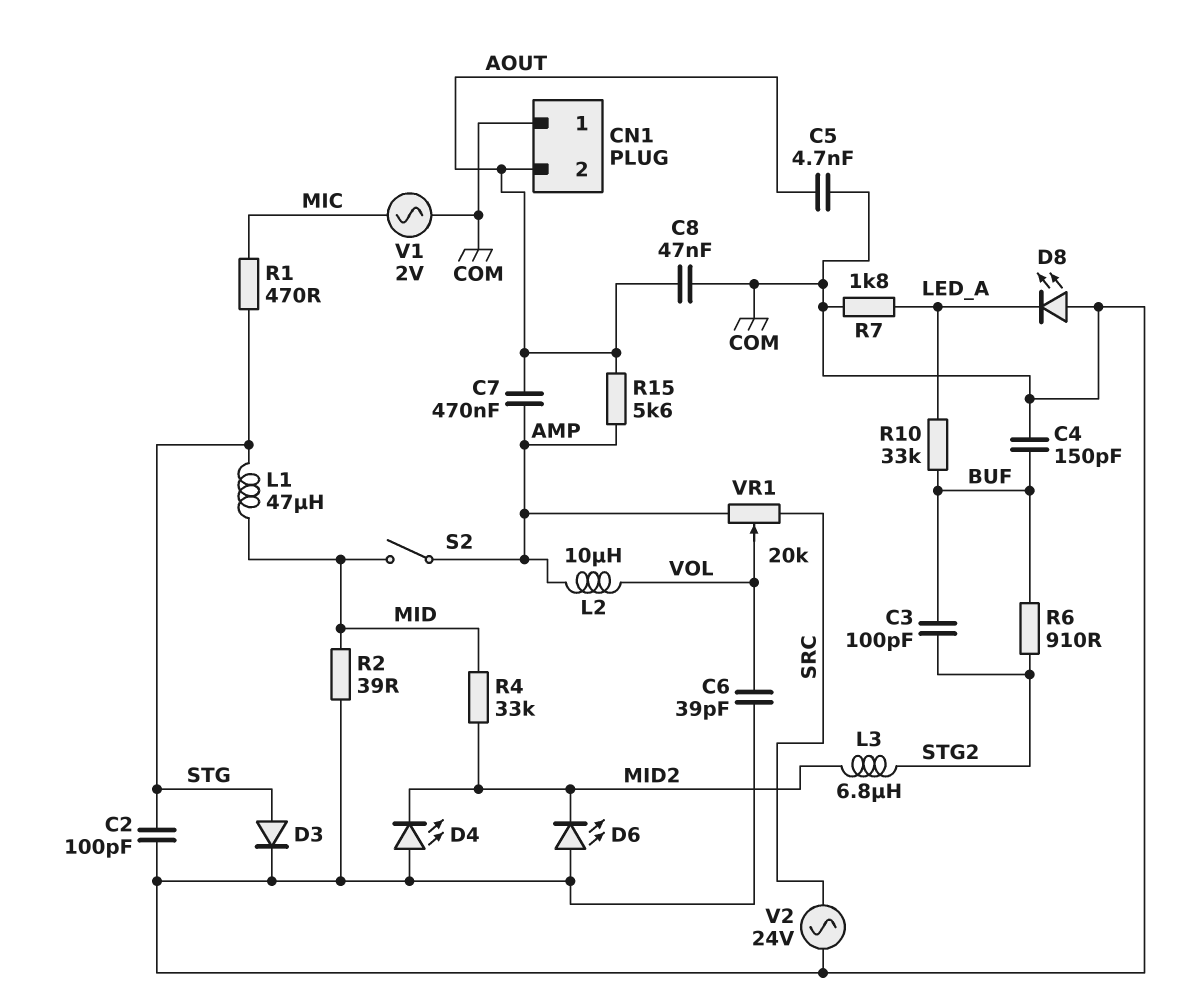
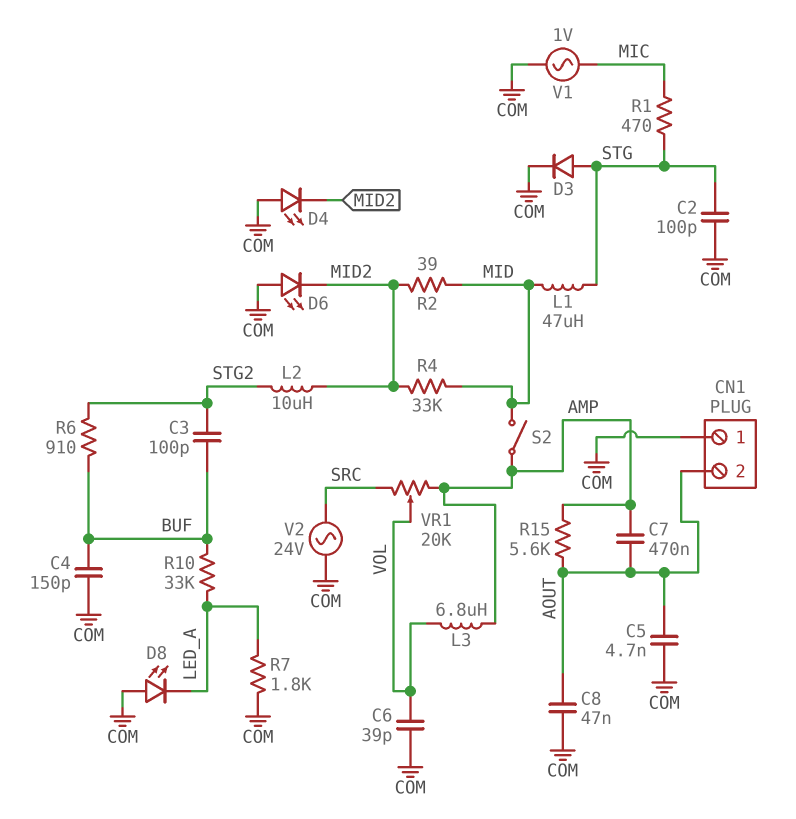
L2: 10uH (AMP, VOL) -> 10uH (MID2, STG2)
L3: 6.8uH (MID2, STG2) -> 6.8uH (AMP, VOL)
R2: 39 (COM, MID) -> 39 (MID, MID2)
V1: AC 2V (COM, MIC) -> AC 1V (COM, MIC)

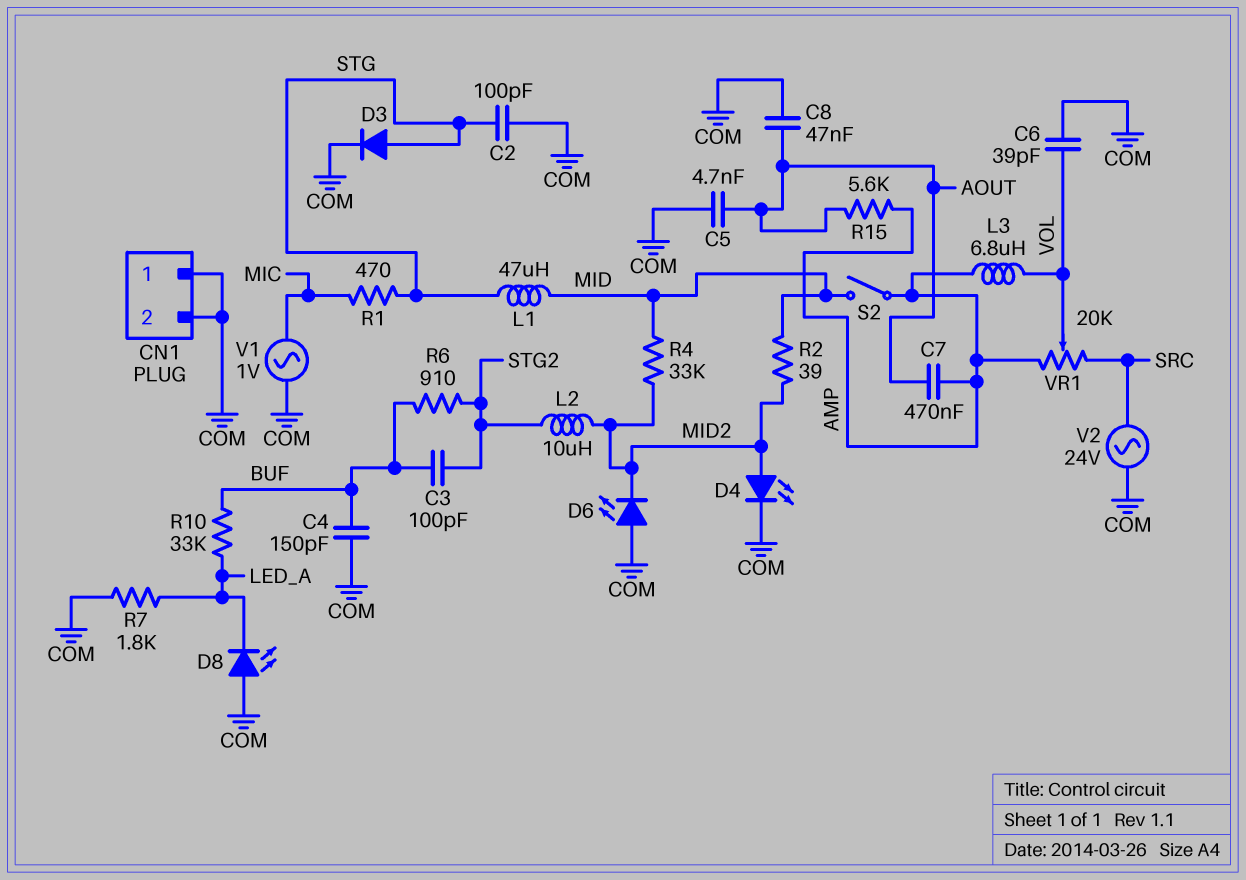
CN1 pin 2: AOUT -> COM
D4: LED (A COM, K MID2) -> LED (A MID2, K COM)

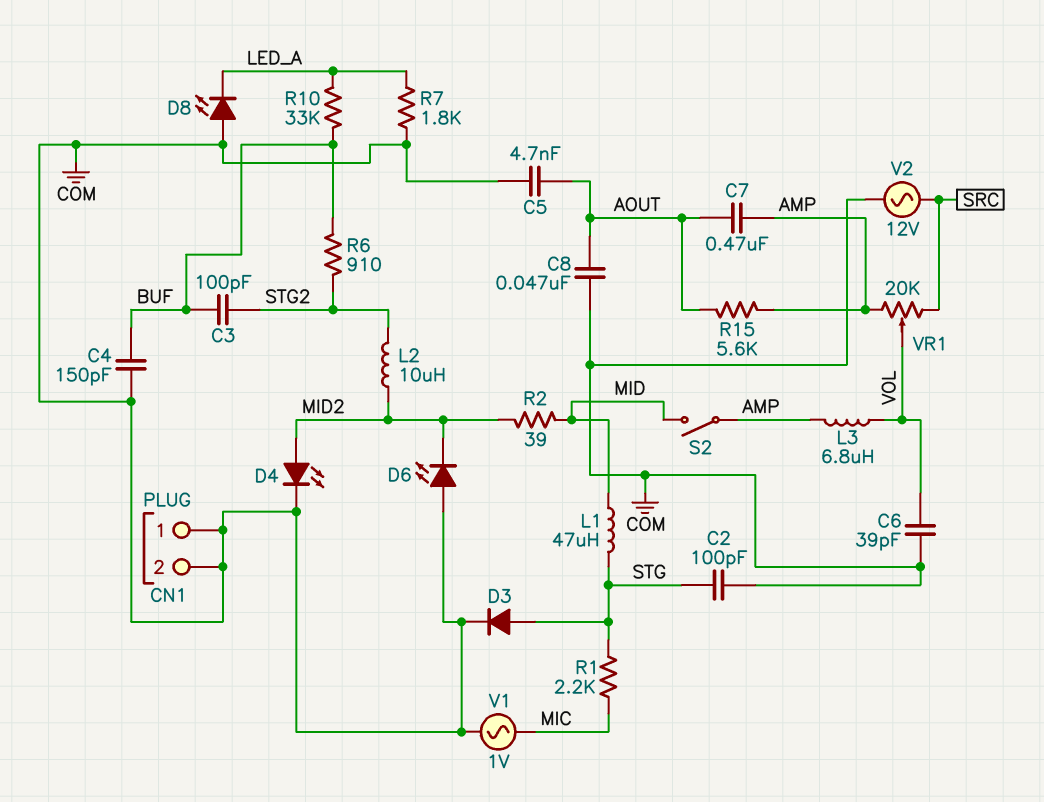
R1: 470 (MIC, STG) -> 2.2k (MIC, STG)
R4: 33k (MID, MID2) -> none
V2: AC 24V (COM, SRC) -> AC 12V (COM, SRC)

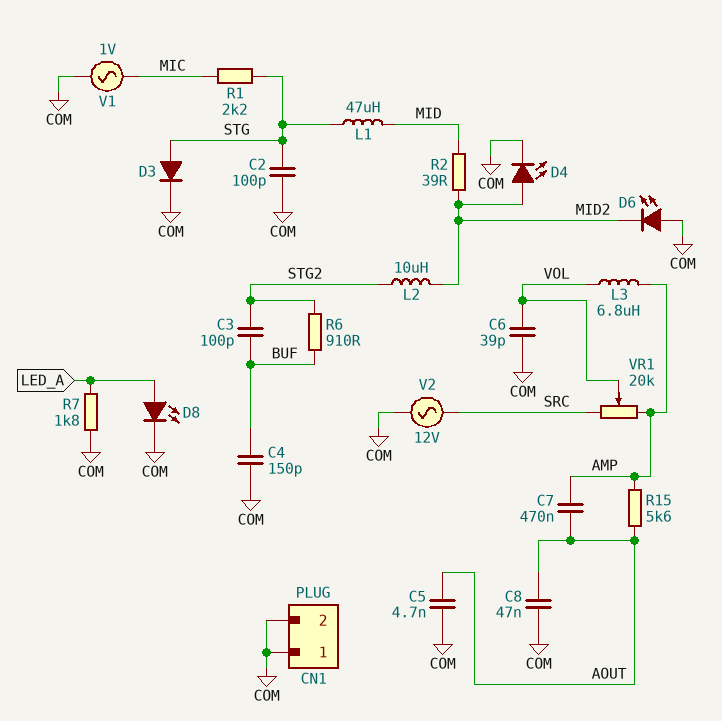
D8: LED (A COM, K LED_A) -> LED (A LED_A, K COM)
R10: 33k (BUF, LED_A) -> none
S2: switch (AMP, MID) -> none

